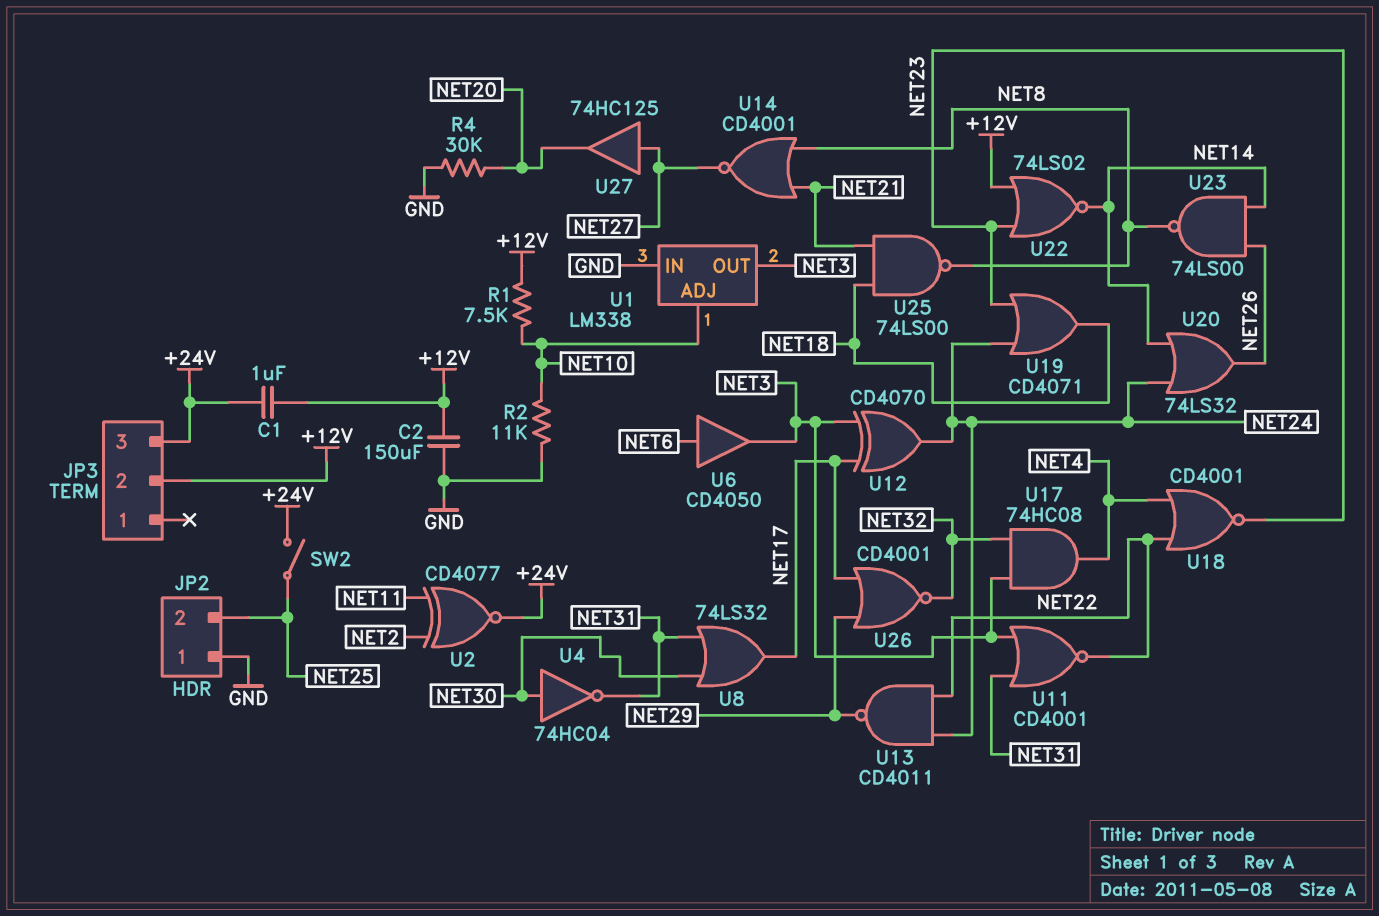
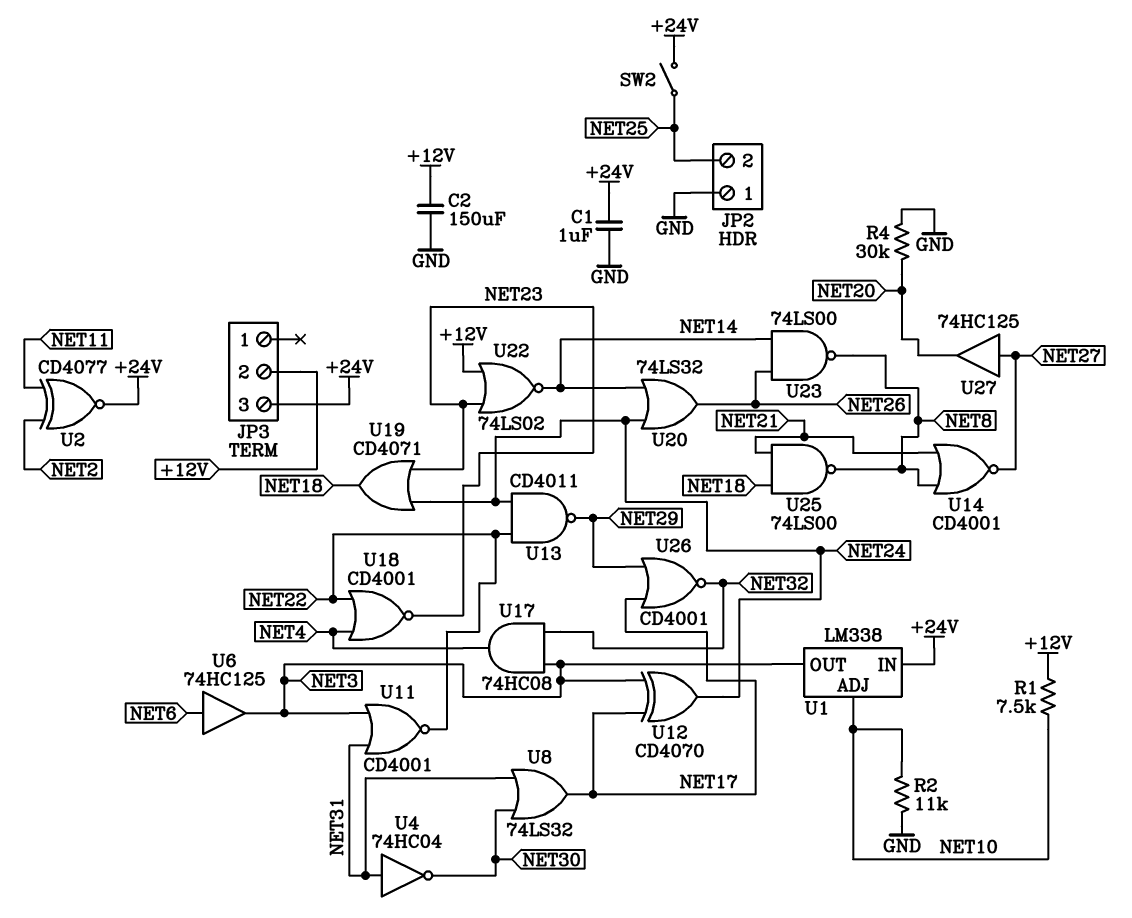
C1: 1uF (+12V, +24V) -> 1uF (+24V, GND)
U1 pin IN: GND -> +24V
U4: NOT 74HC04 (in NET30, out NET31) -> NOT 74HC04 (in NET31, out NET30)
U6: buffer CD4050 (in NET6, out NET3) -> buffer 74HC125 (in NET6, out NET3)

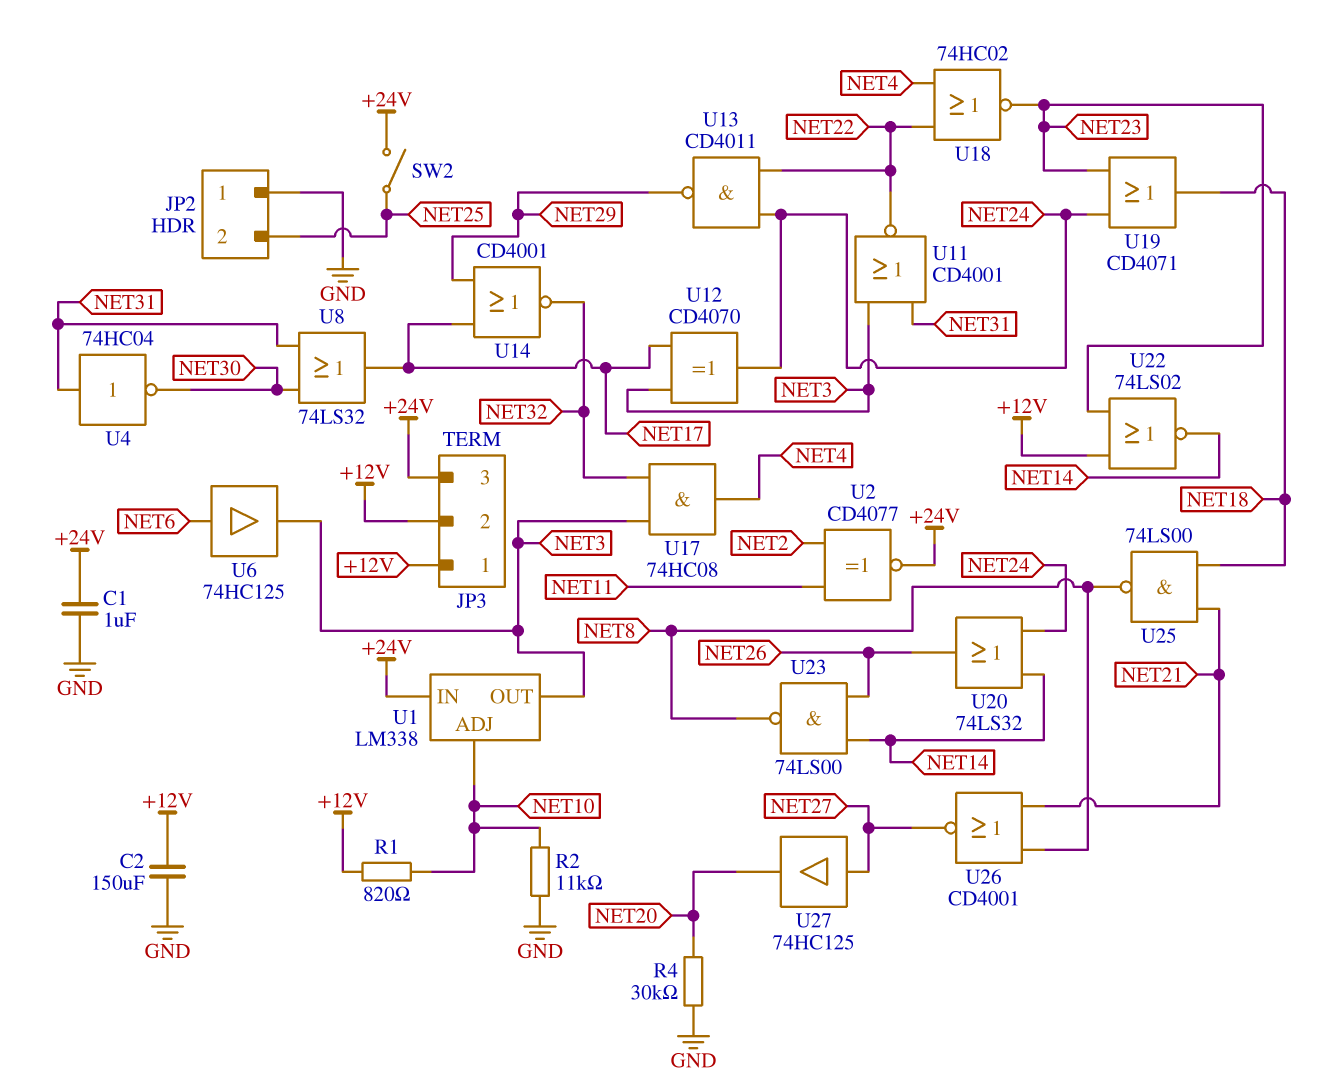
JP3 pin 1: none -> +12V
R1: 7.5k (+12V, NET10) -> 820 (+12V, NET10)
U14: NOR CD4001 (in NET8, in NET21, out NET27) -> NOR CD4001 (in NET17, in NET29, out NET32)
U18: NOR CD4001 (in NET4, in NET22, out NET23) -> NOR 74HC02 (in NET4, in NET22, out NET23)
U26: NOR CD4001 (in NET17, in NET29, out NET32) -> NOR CD4001 (in NET8, in NET21, out NET27)

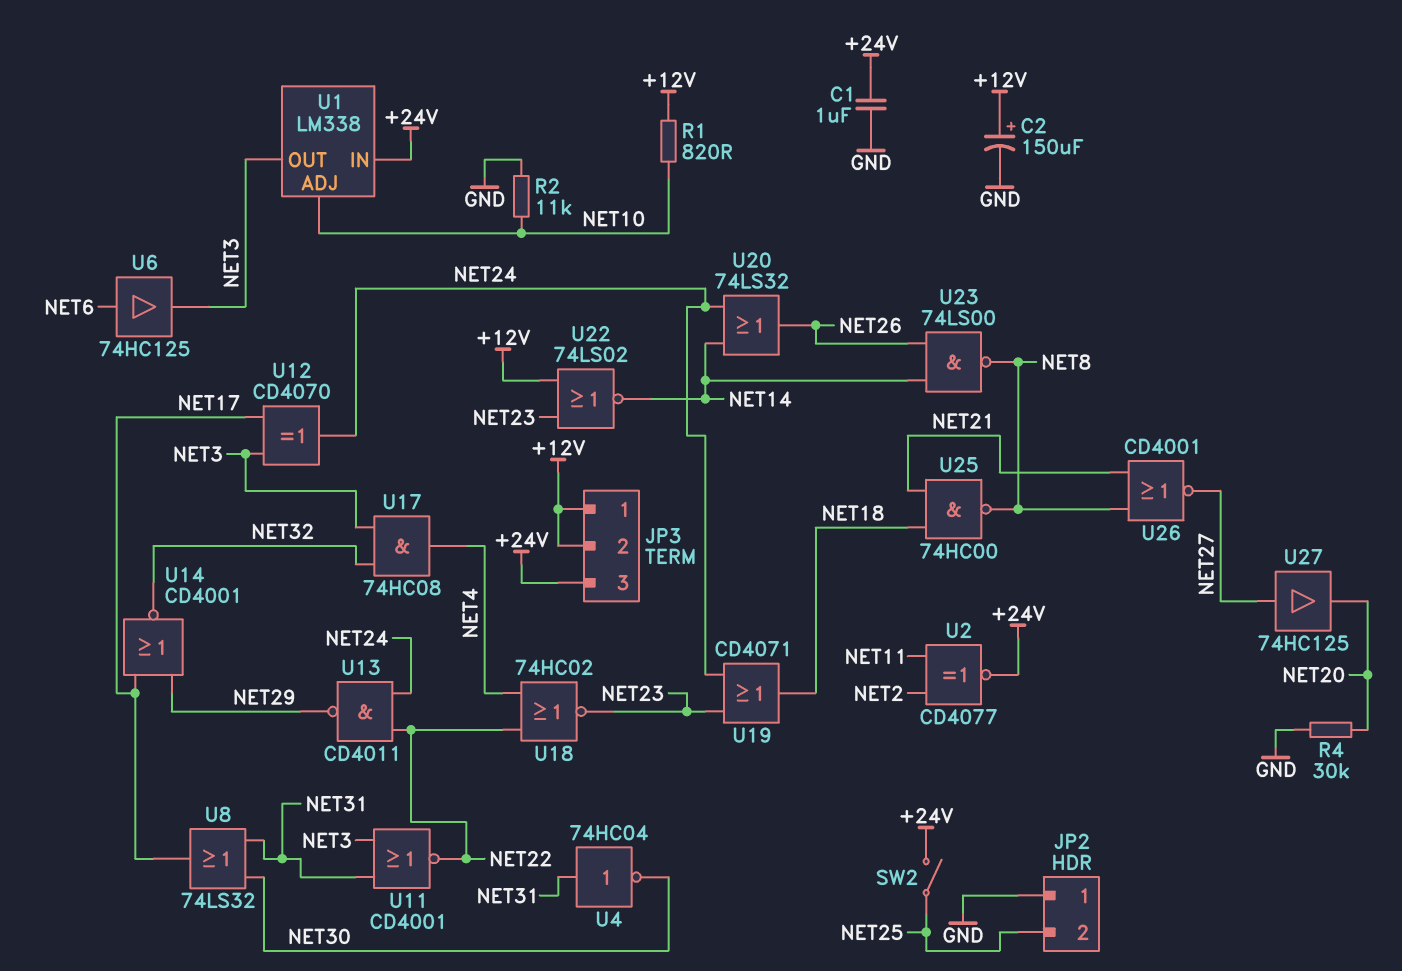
C2: 150uF (+12V, GND) -> 150uF (plus +12V, minus GND)
U25: NAND 74LS00 (in NET18, in NET21, out NET8) -> NAND 74HC00 (in NET18, in NET21, out NET8)

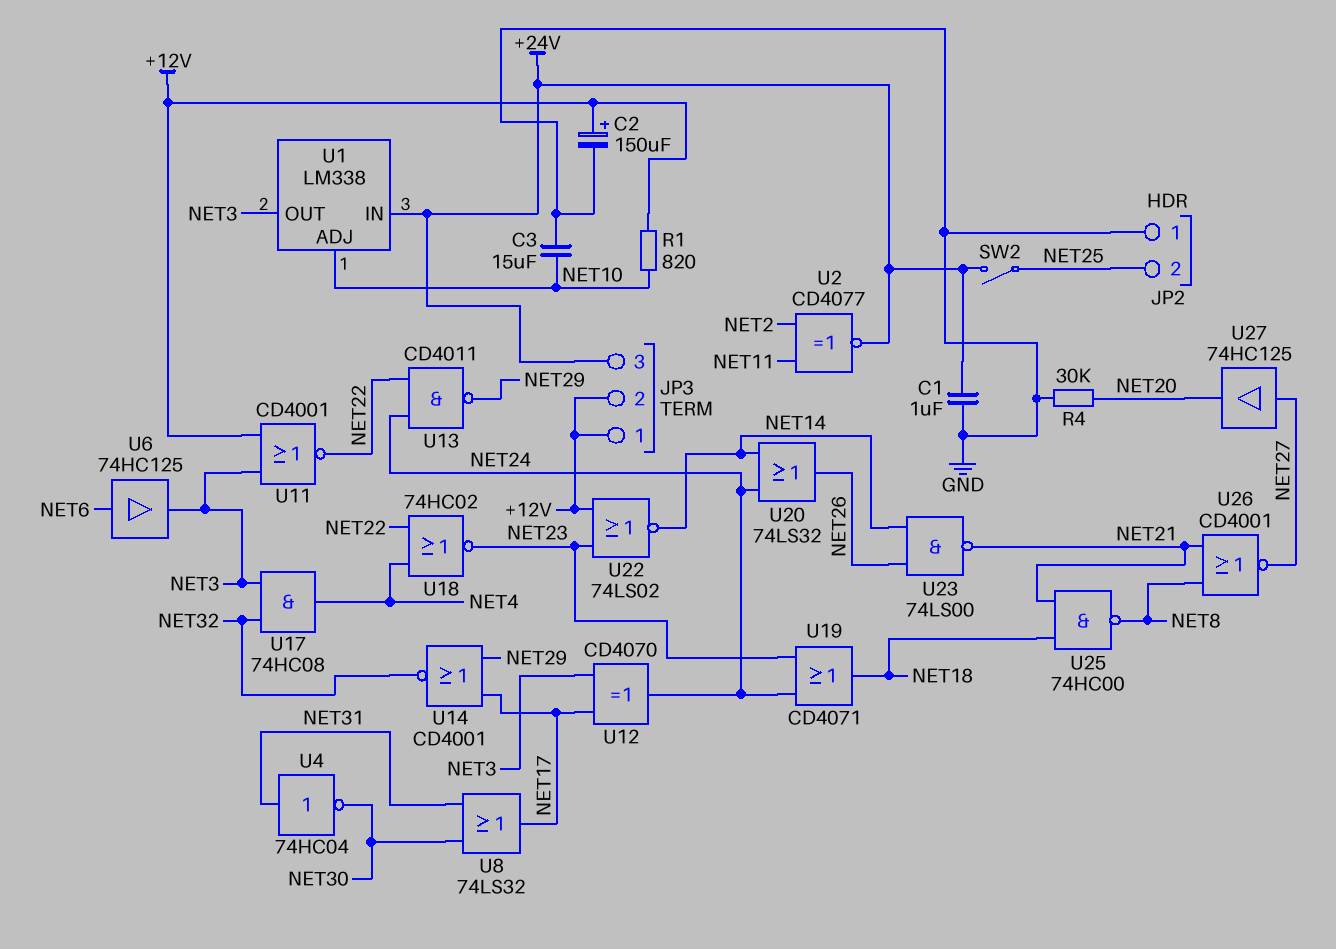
C3: none -> 15uF (GND, NET10)
R2: 11k (GND, NET10) -> none
U11: NOR CD4001 (in NET3, in NET31, out NET22) -> NOR CD4001 (in +12V, in NET3, out NET22)
U23: NAND 74LS00 (in NET14, in NET26, out NET8) -> NAND 74LS00 (in NET14, in NET26, out NET21)

